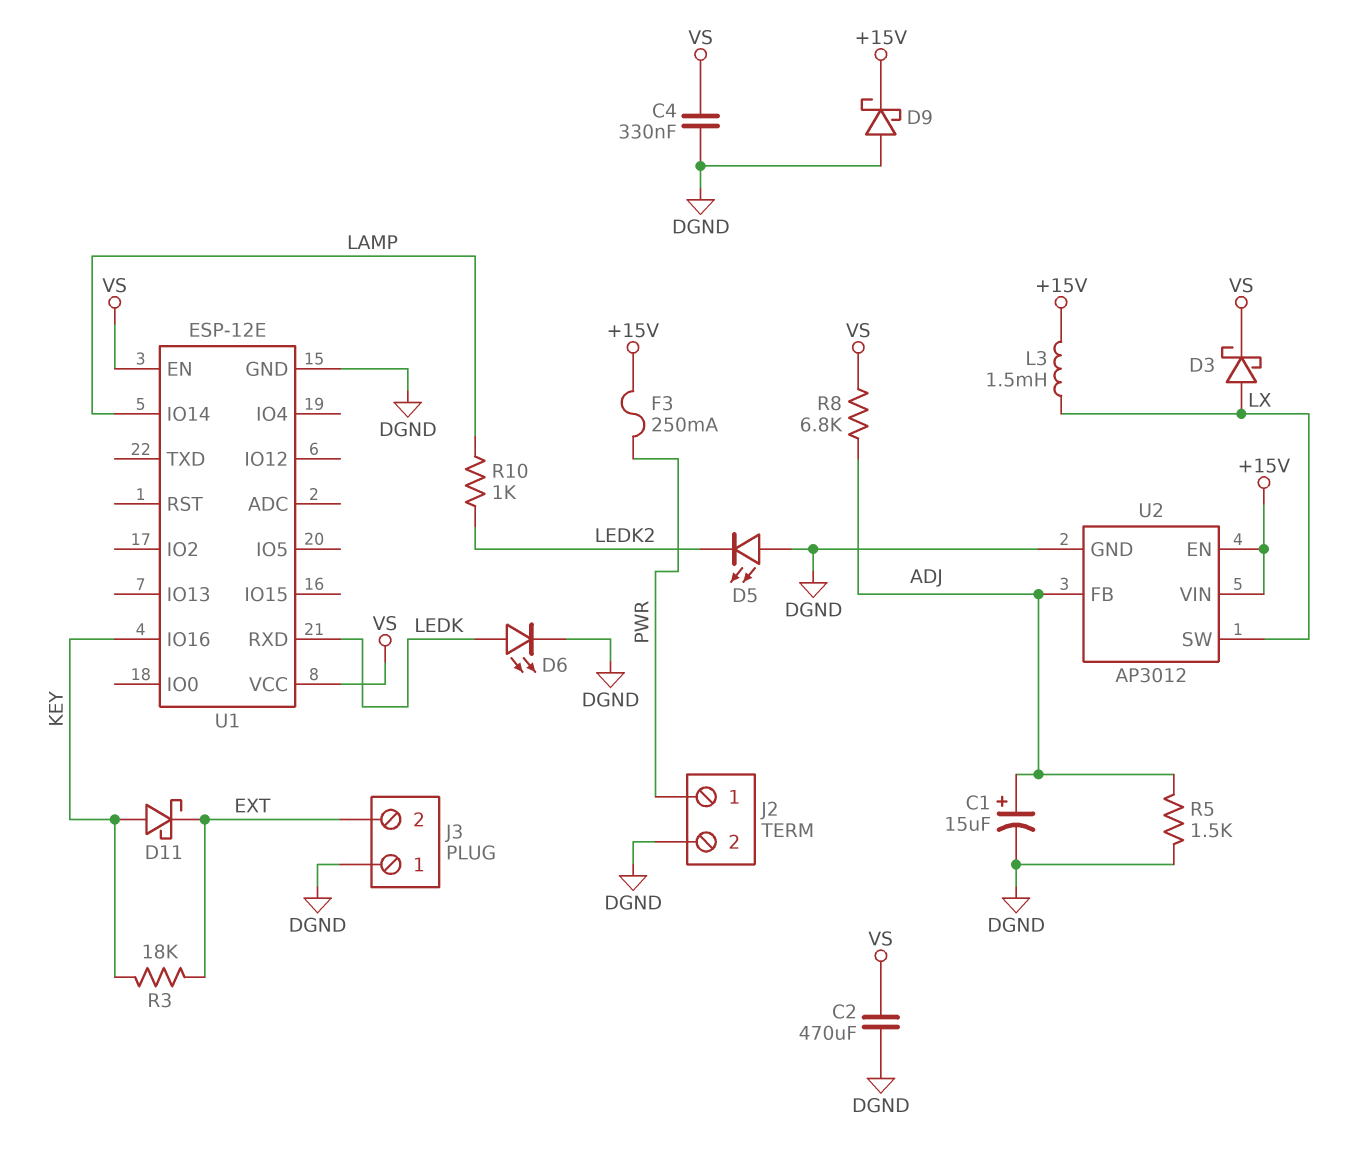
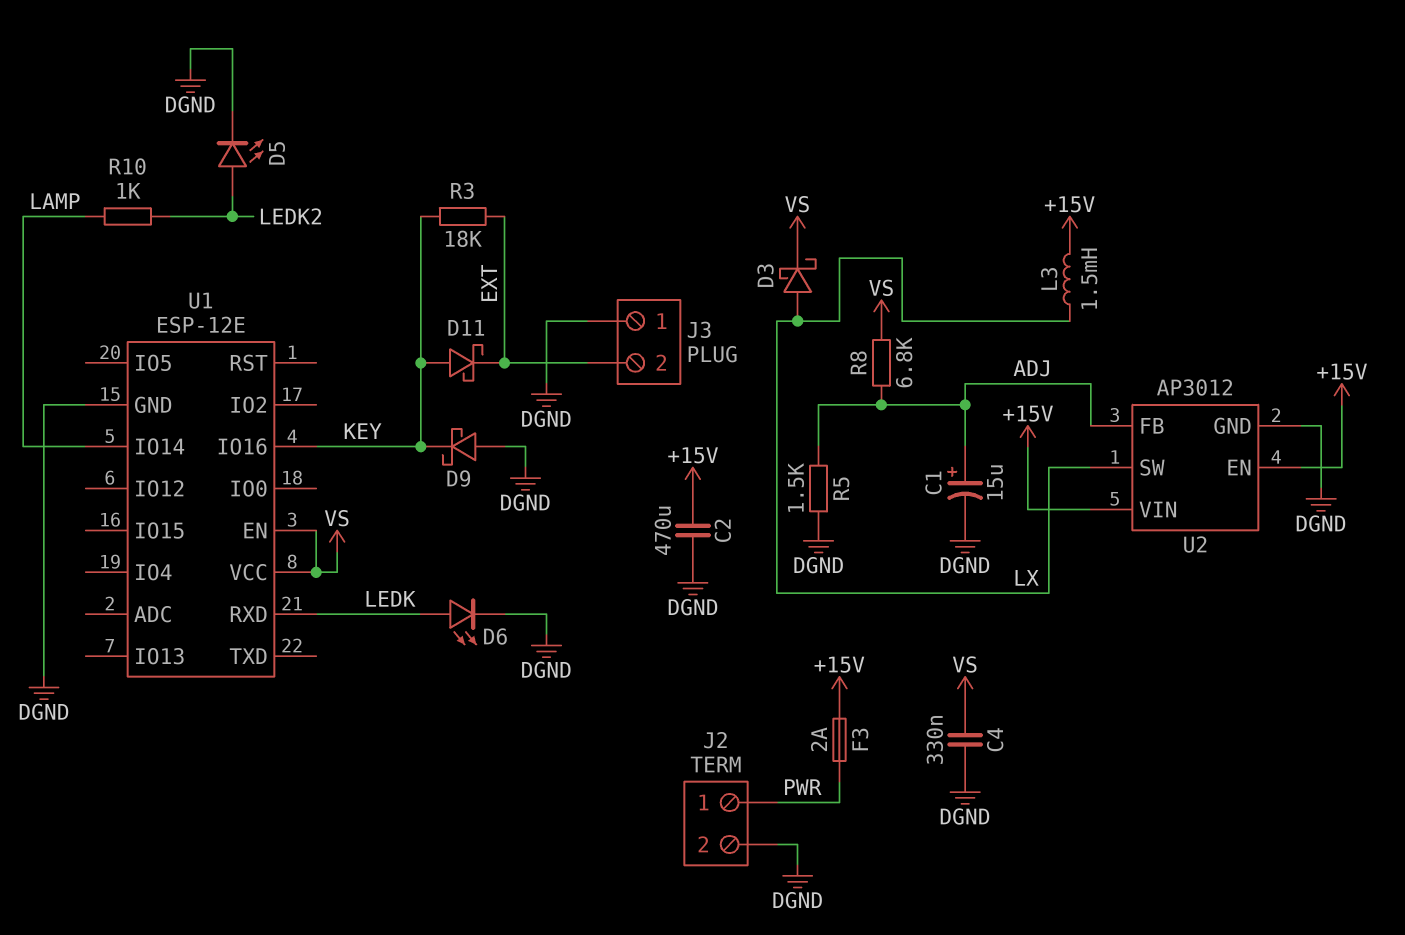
C2: 470uF (DGND, VS) -> 470uF (+15V, DGND)
D5: LED (A DGND, K LEDK2) -> LED (A LEDK2, K DGND)
D9: schottky (A DGND, K +15V) -> schottky (A DGND, K KEY)
F3: 250mA (+15V, PWR) -> 2A (+15V, PWR)

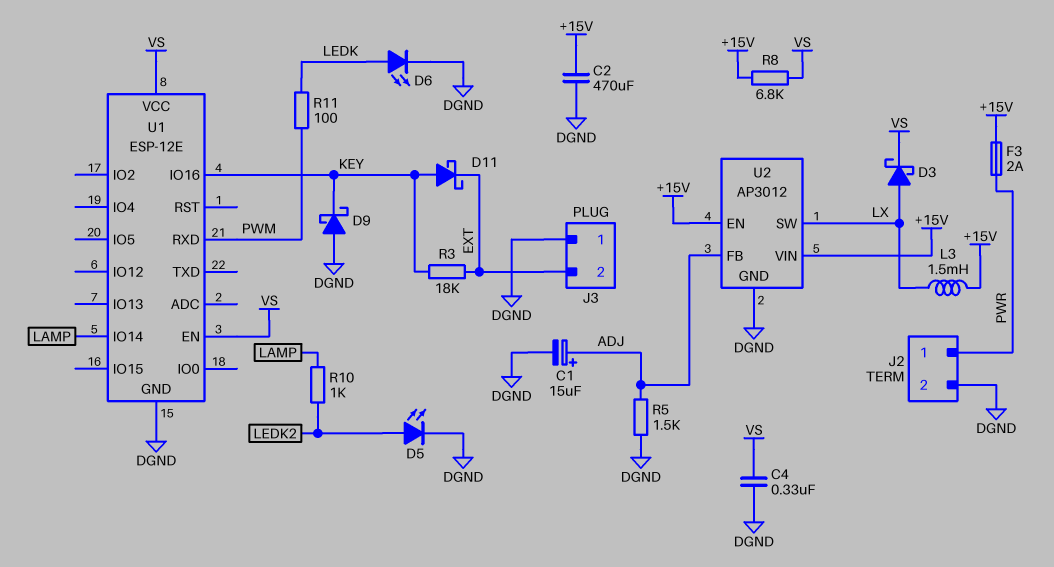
R8: 6.8k (ADJ, VS) -> 6.8k (+15V, VS)
R11: none -> 100 (LEDK, PWM)
U1 pin RXD: LEDK -> PWM

